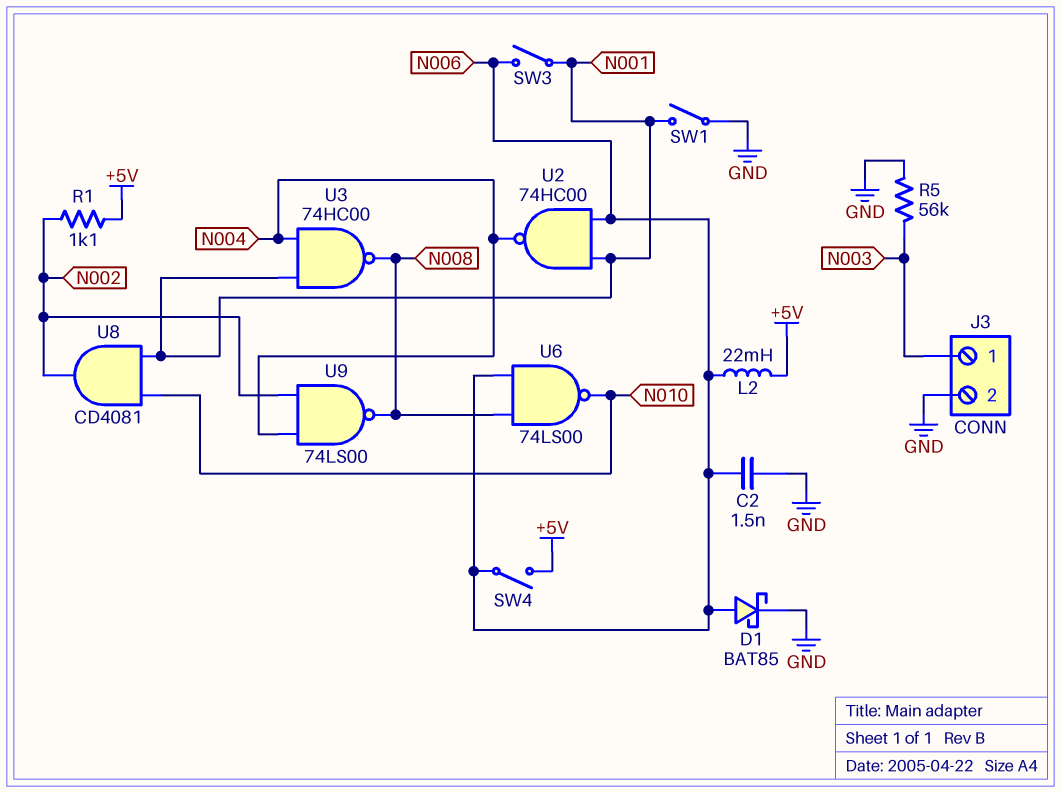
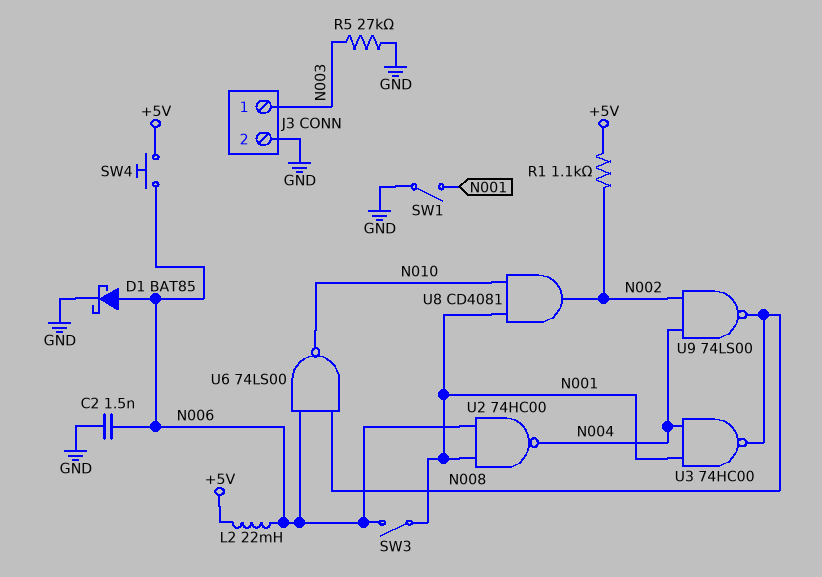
R5: 56k (GND, N003) -> 27k (GND, N003)
SW4: switch (+5V, N006) -> button (+5V, N006)

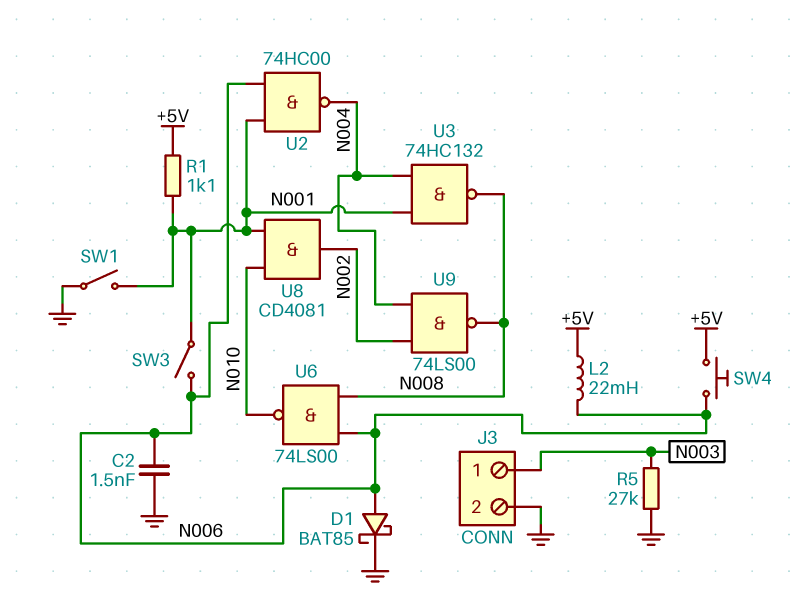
R1: 1.1k (+5V, N002) -> 1.1k (+5V, N001)
U3: NAND 74HC00 (in N001, in N004, out N008) -> NAND 74HC132 (in N001, in N004, out N008)

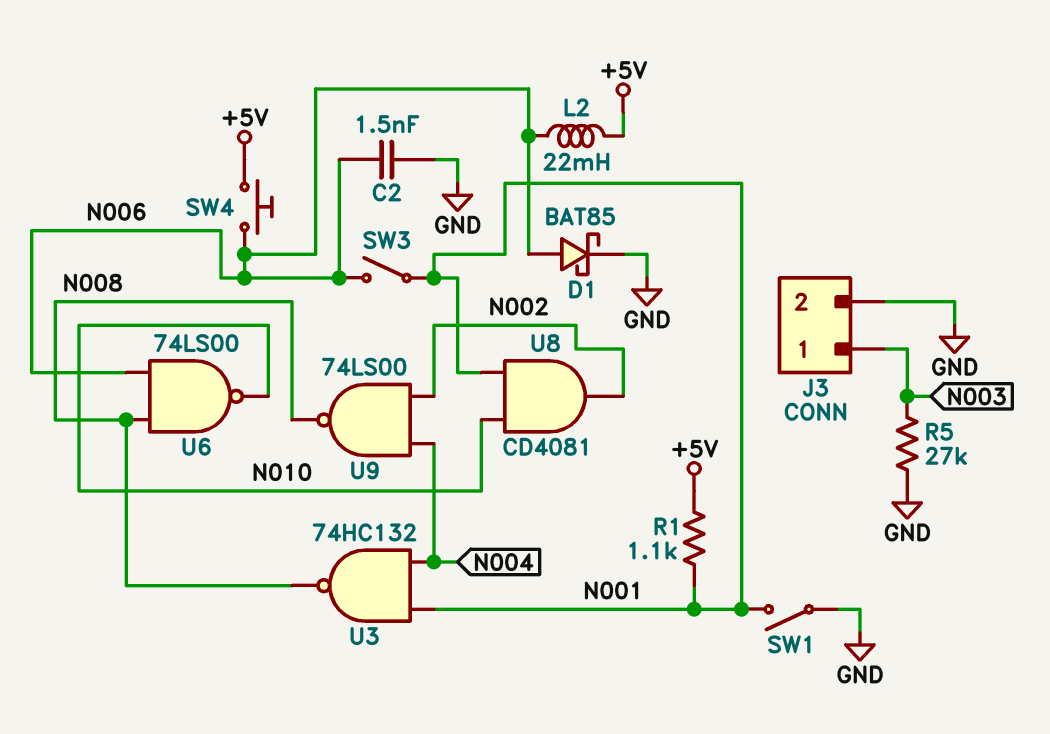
U2: NAND 74HC00 (in N001, in N006, out N004) -> none

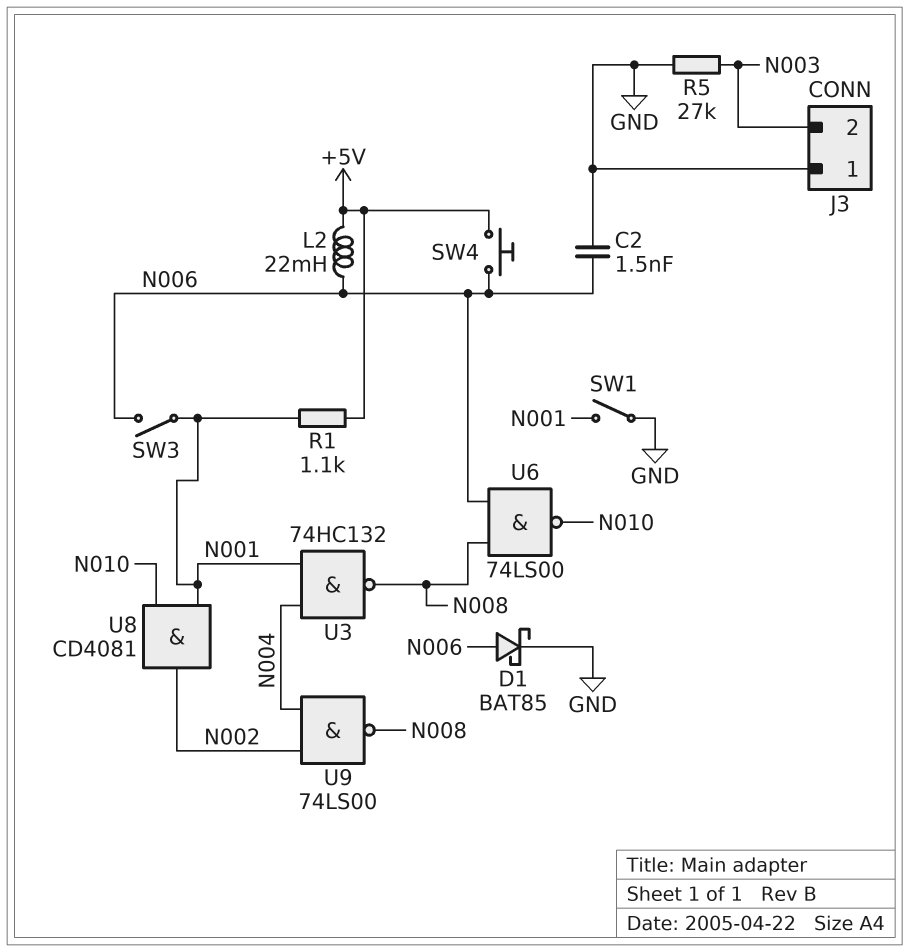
J3 pin 1: N003 -> GND
J3 pin 2: GND -> N003

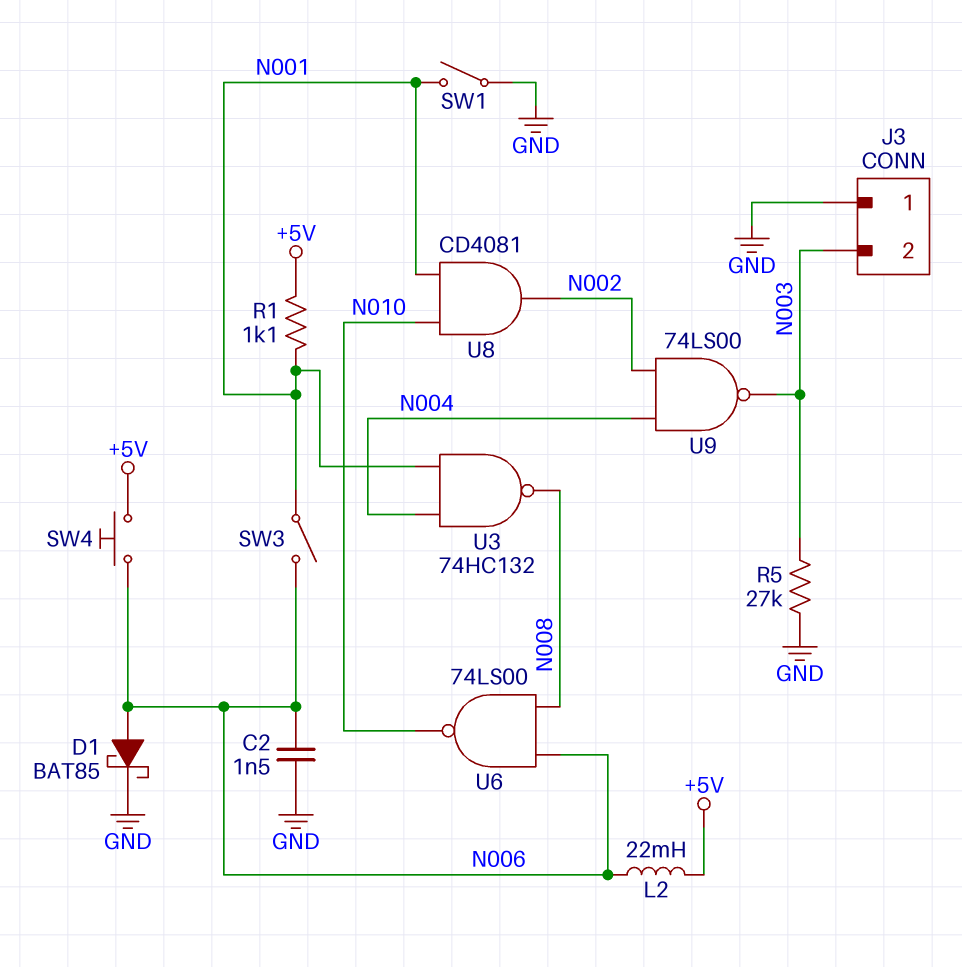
U9: NAND 74LS00 (in N002, in N004, out N008) -> NAND 74LS00 (in N002, in N004, out N003)

